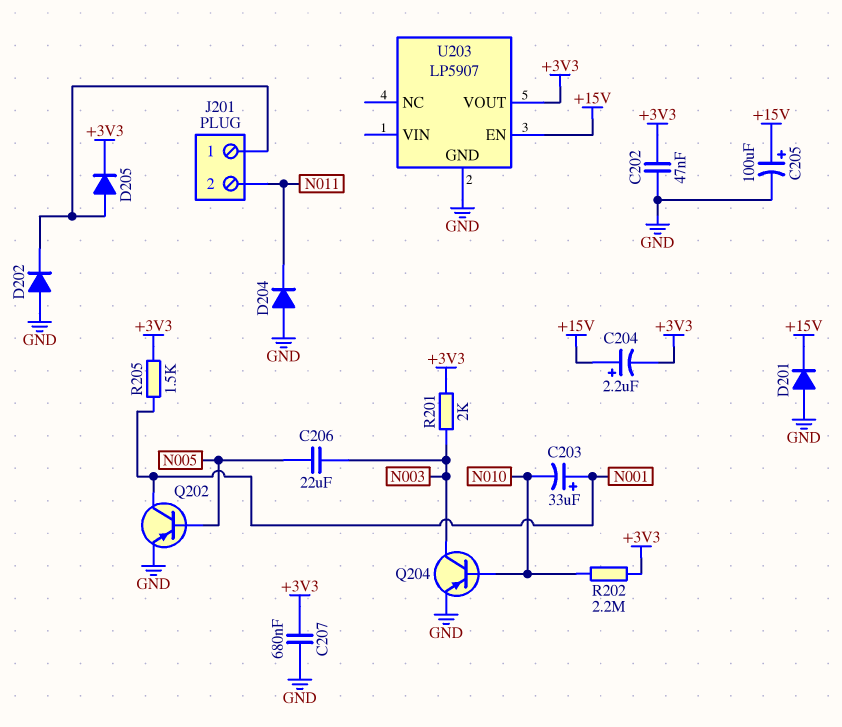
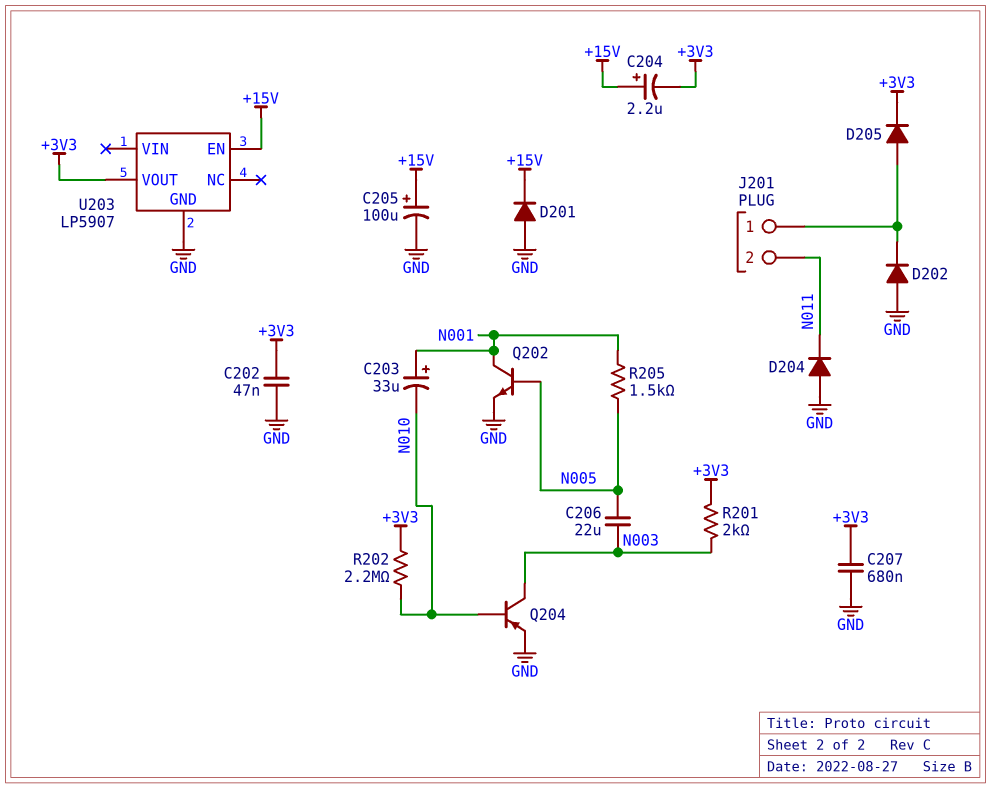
Q202: PNP (B N005, C N001, E GND) -> NPN (B N005, C N001, E GND)
R205: 1.5k (+3V3, N001) -> 1.5k (N001, N005)

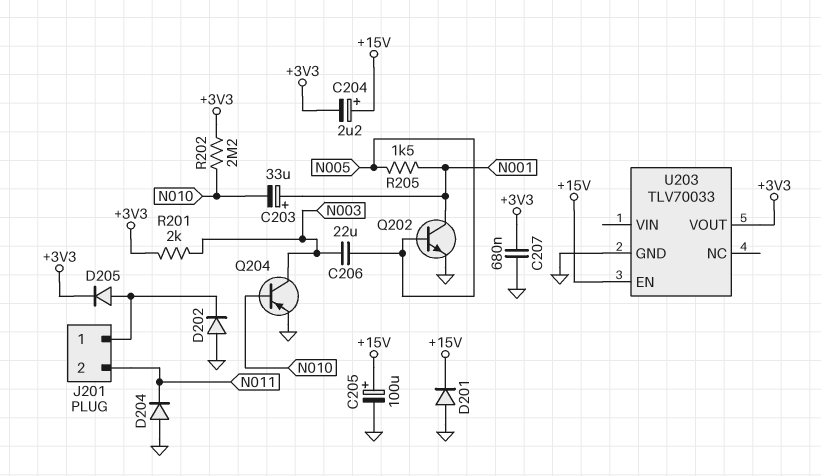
C202: 47nF (+3V3, GND) -> none
U203: LP5907 -> TLV70033

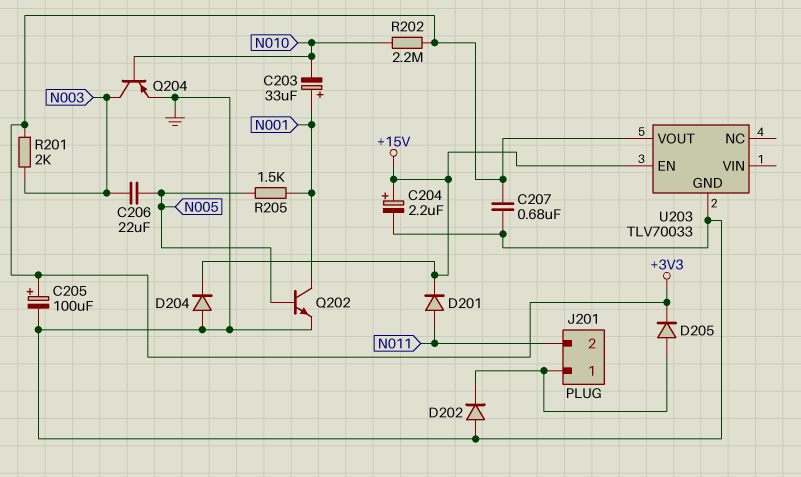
C204: 2.2uF (plus +15V, minus +3V3) -> 2.2uF (plus +15V, minus GND)
C205: 100uF (plus +15V, minus GND) -> 100uF (plus +3V3, minus GND)
D201: diode (A GND, K +15V) -> diode (A N011, K +15V)
D204: diode (A GND, K N011) -> diode (A GND, K +15V)

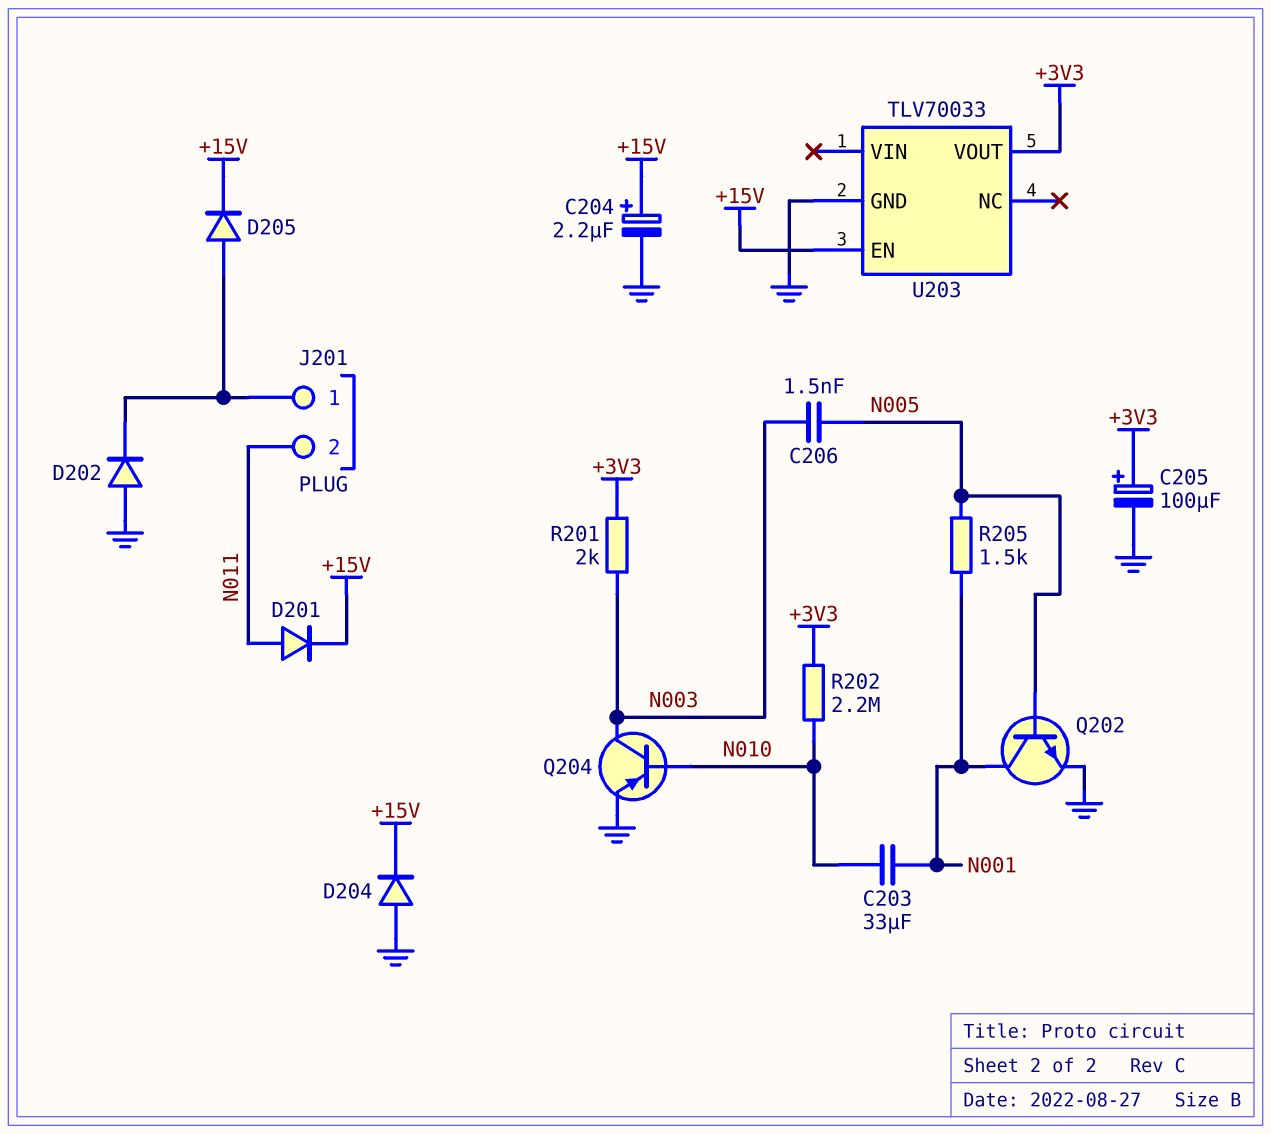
C203: 33uF (plus N001, minus N010) -> 33uF (N001, N010)
C206: 22uF (N003, N005) -> 1.5nF (N003, N005)
C207: 680nF (+3V3, GND) -> none
D205: diode (A J201/1, K +3V3) -> diode (A J201/1, K +15V)

